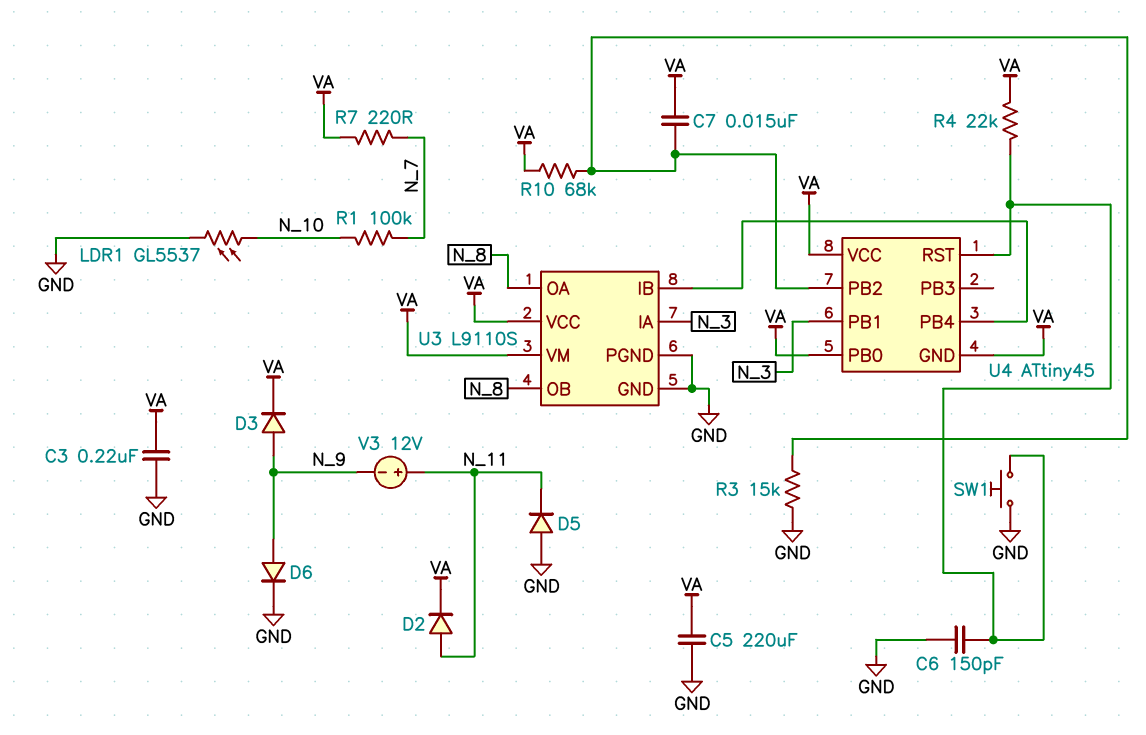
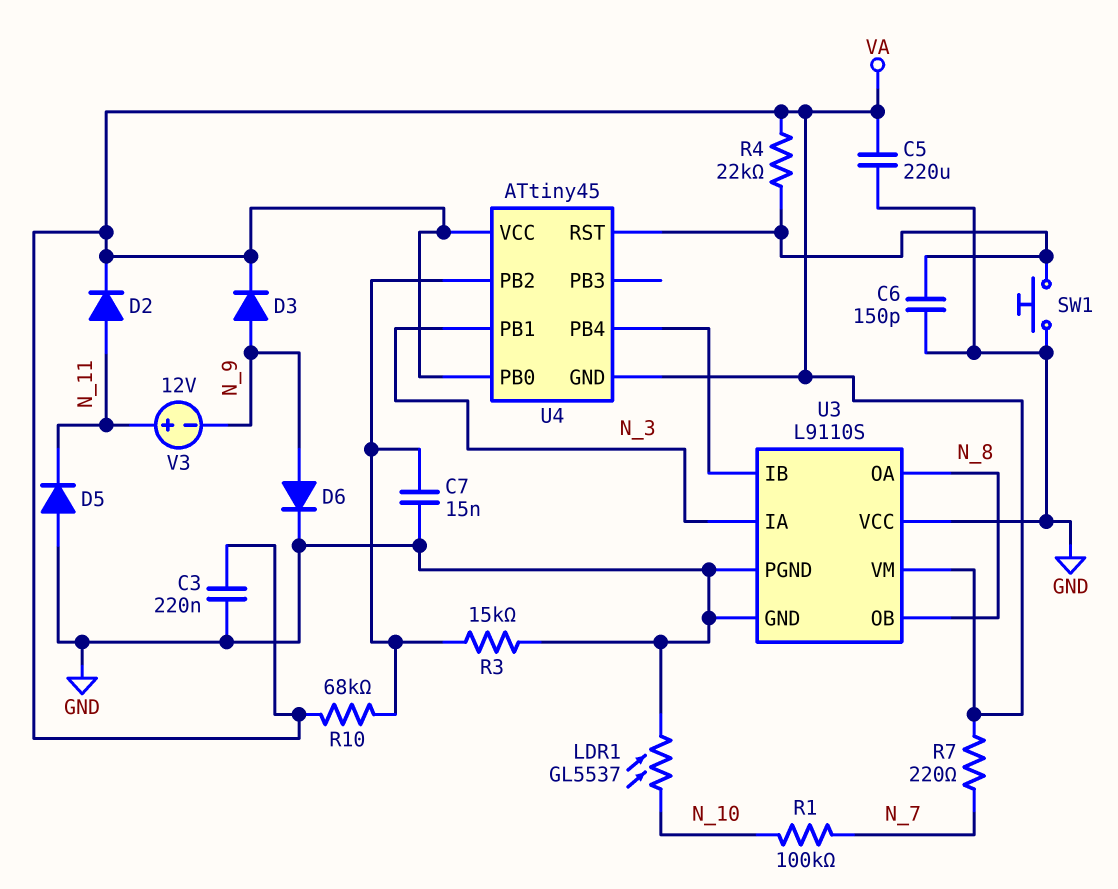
C7: 15nF (U4/PB2, VA) -> 15nF (GND, U4/PB2)
U3 pin VCC: VA -> GND

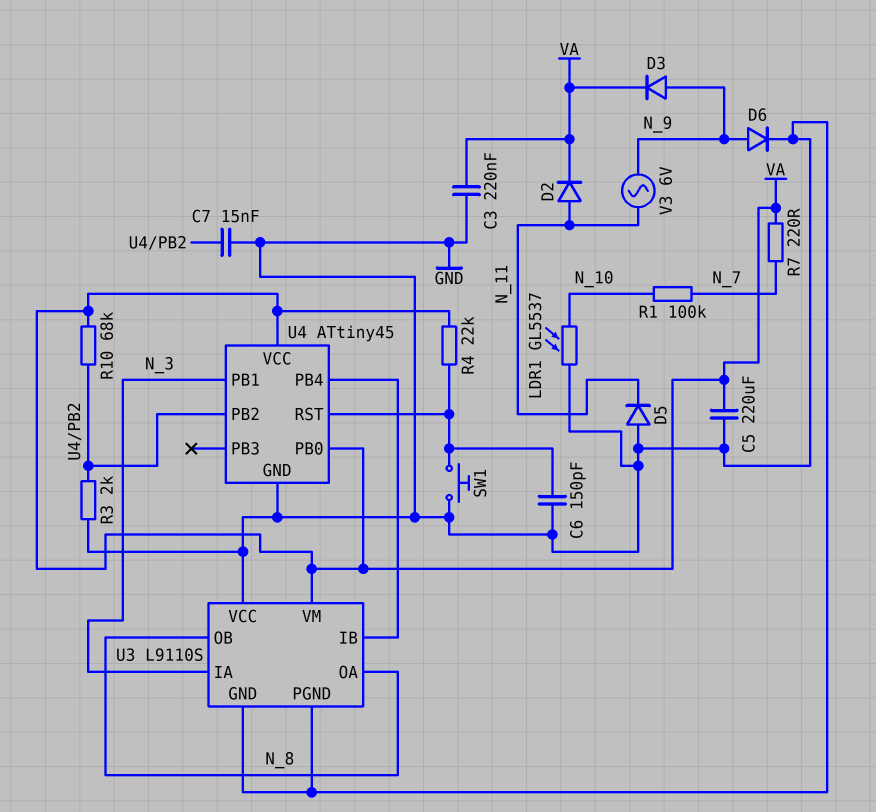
R3: 15k (GND, U4/PB2) -> 2k (GND, U4/PB2)
U4 pin GND: VA -> GND
V3: 12V (plus N_11, minus N_9) -> AC 6V (N_9, N_11)

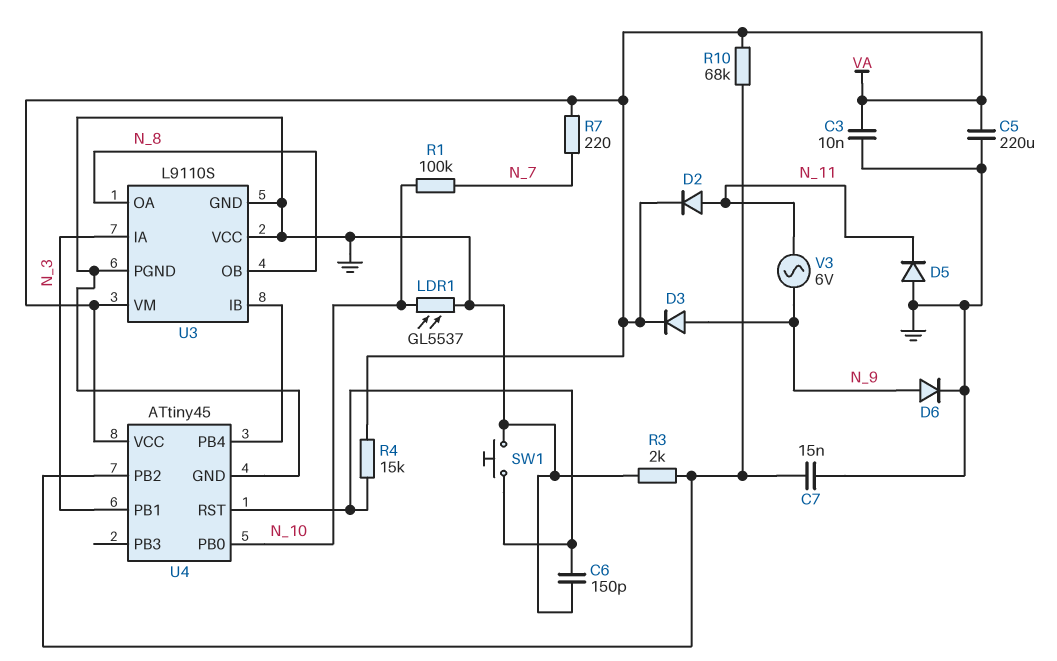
C3: 220nF (GND, VA) -> 10nF (GND, VA)
R4: 22k (U4/RST, VA) -> 15k (U4/RST, VA)
U4 pin PB0: VA -> N_10

